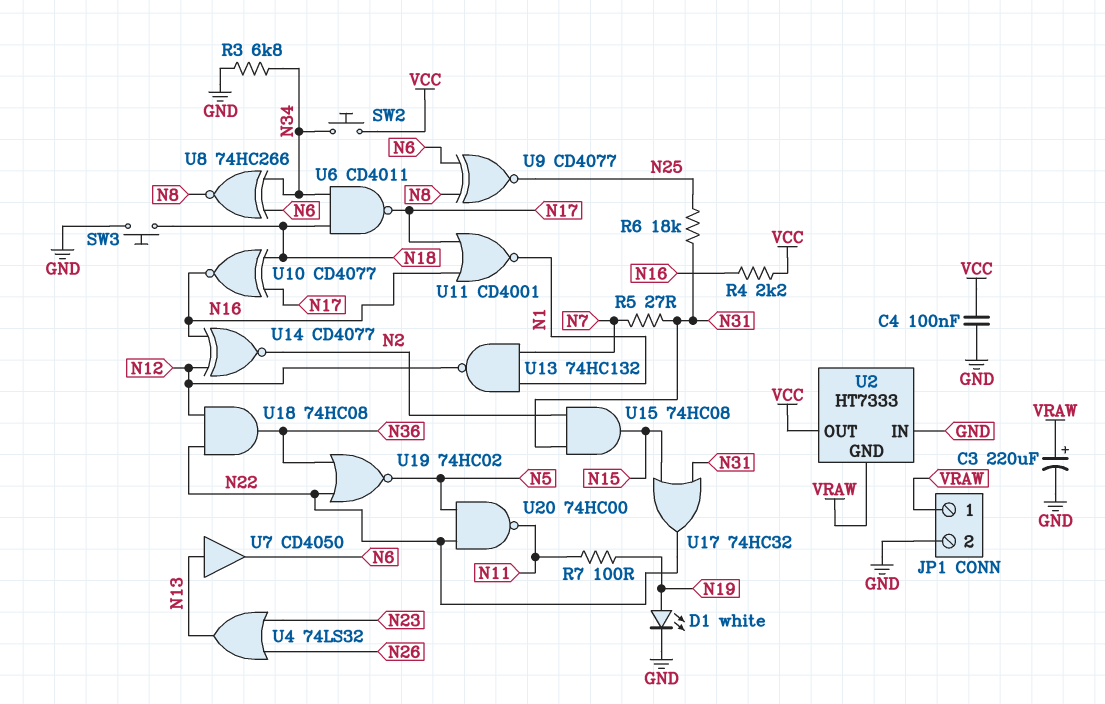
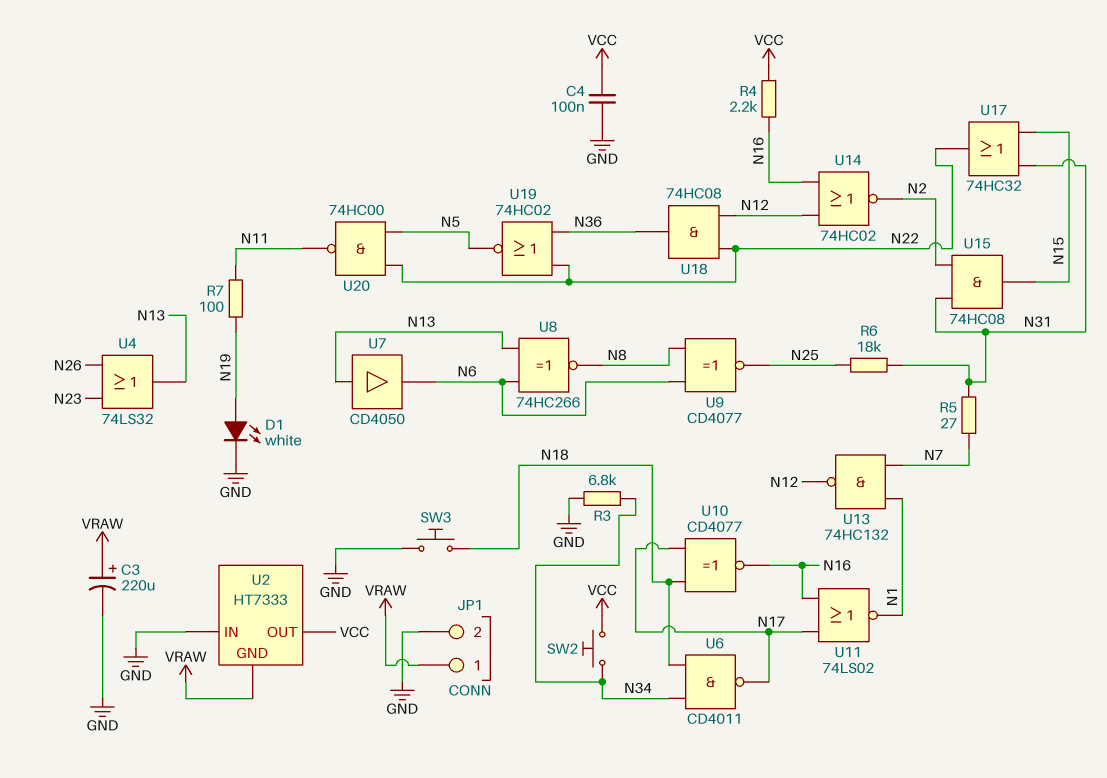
U8: XNOR 74HC266 (in N6, in N34, out N8) -> XNOR 74HC266 (in N6, in N13, out N8)
U11: NOR CD4001 (in N16, in N17, out N1) -> NOR 74LS02 (in N16, in N17, out N1)
U14: XNOR CD4077 (in N12, in N16, out N2) -> NOR 74HC02 (in N12, in N16, out N2)

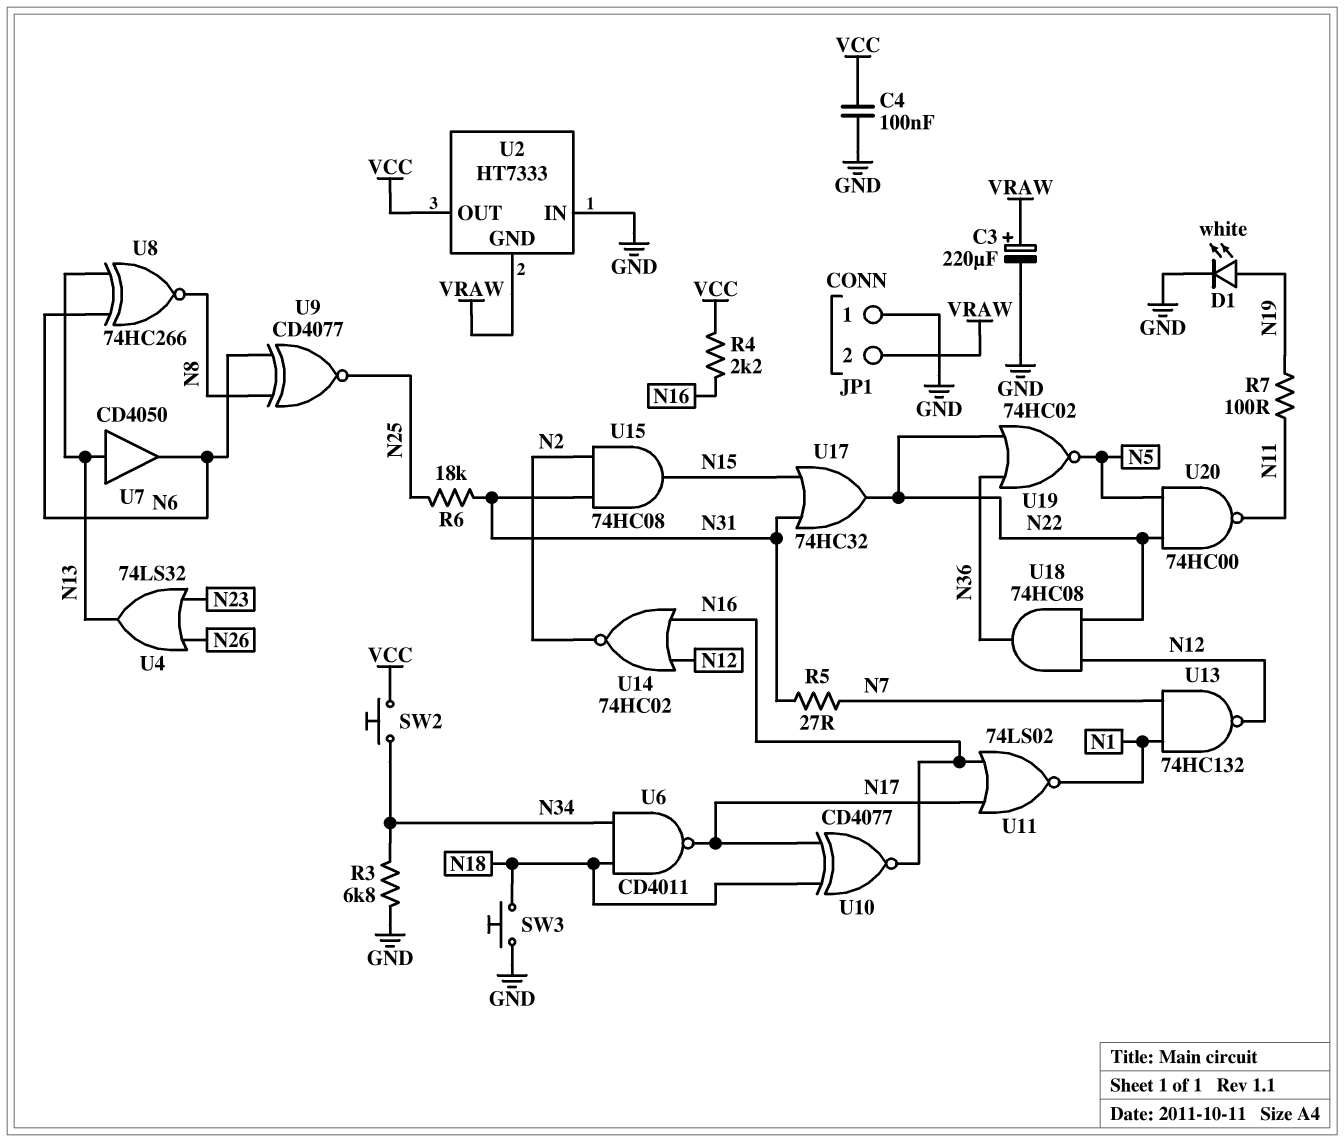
JP1 pin 1: VRAW -> GND
JP1 pin 2: GND -> VRAW

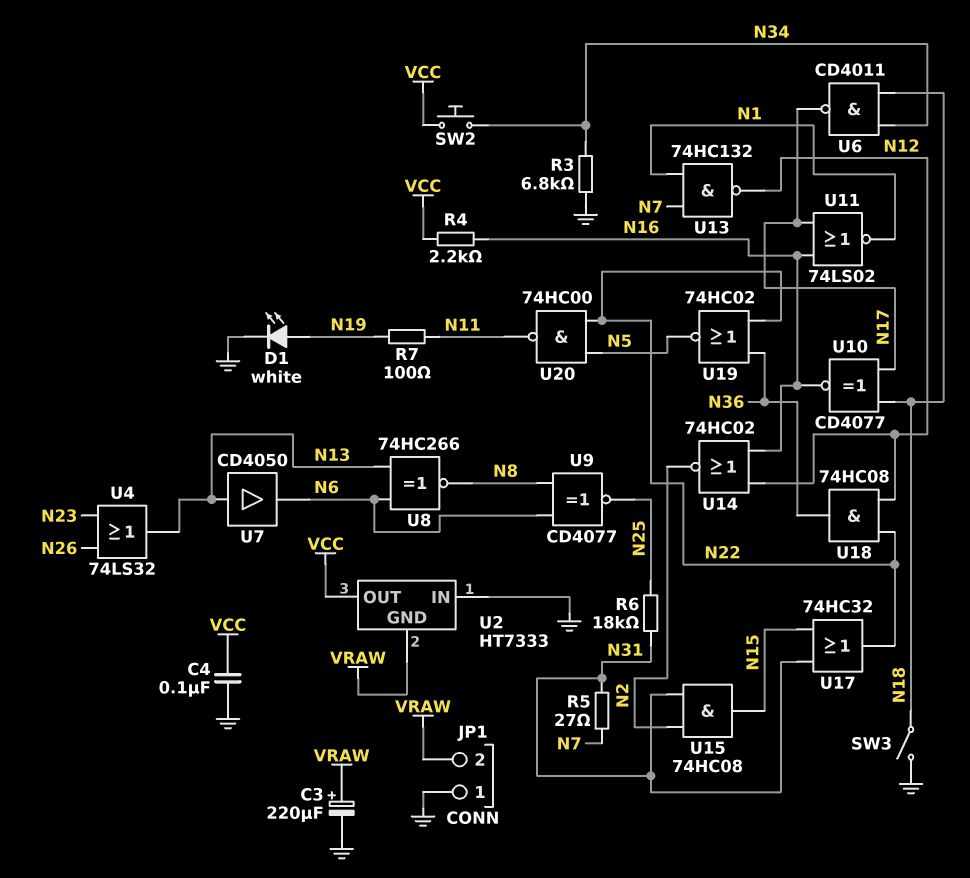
SW3: button (GND, N18) -> switch (GND, N18)

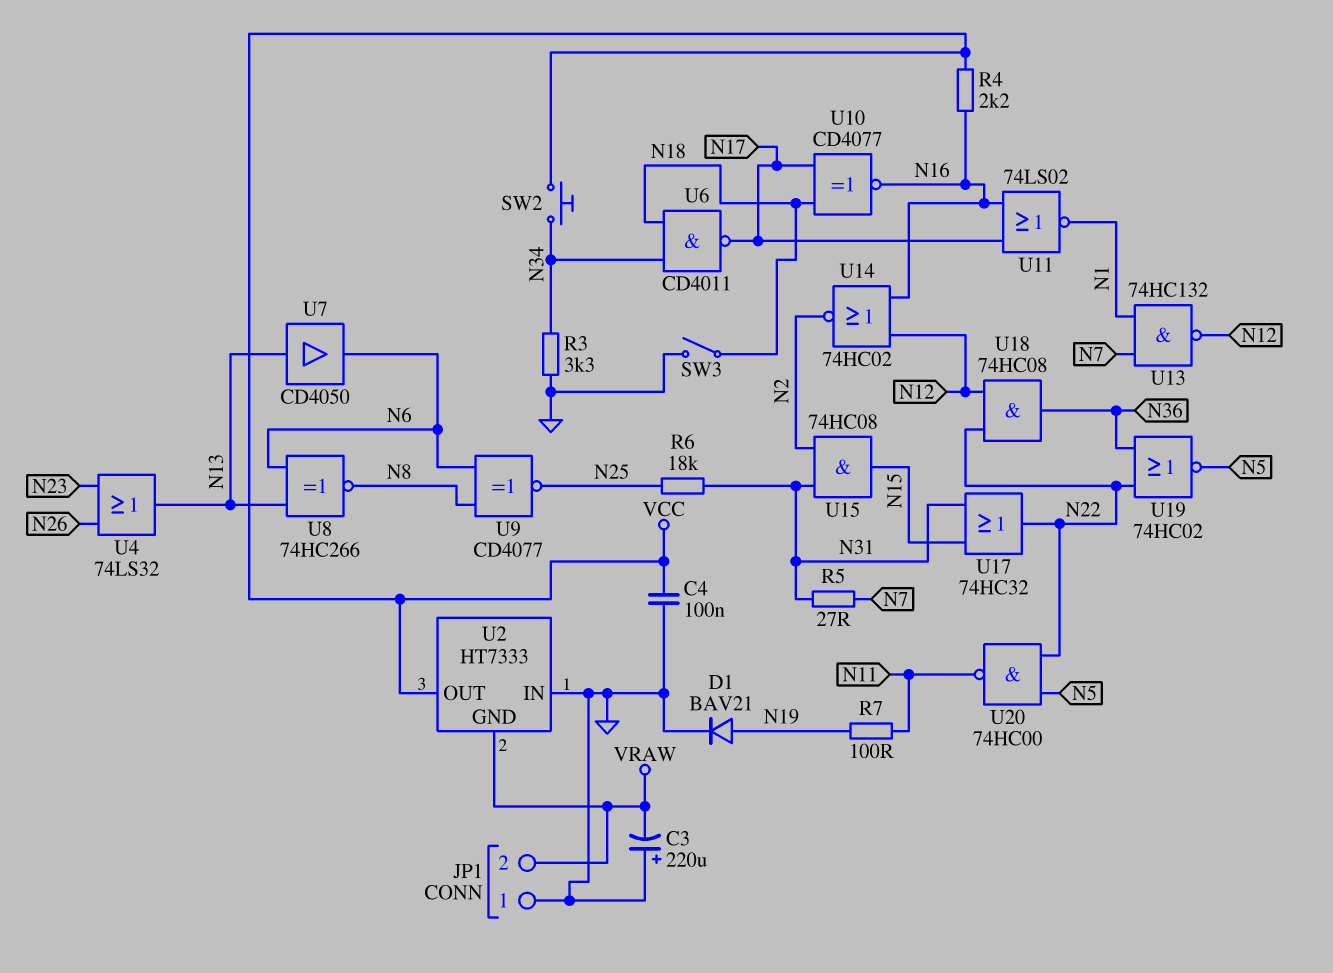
C3: 220uF (plus VRAW, minus GND) -> 220uF (plus GND, minus VRAW)
D1: LED white (A N19, K GND) -> diode BAV21 (A N19, K GND)
R3: 6.8k (GND, N34) -> 3.3k (GND, N34)

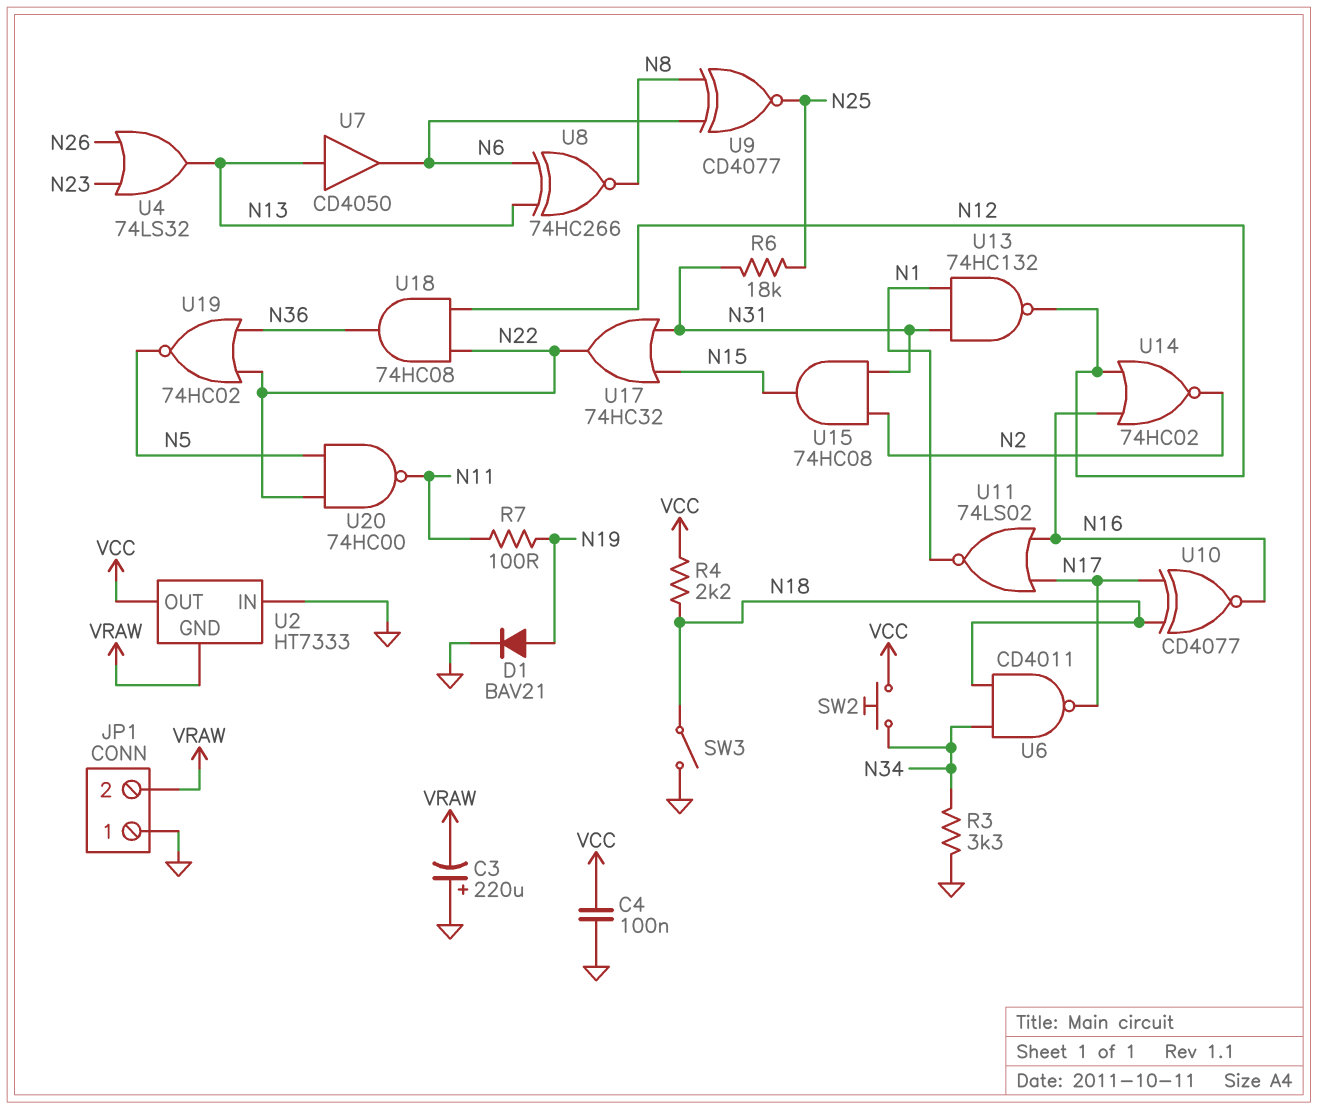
R4: 2.2k (N16, VCC) -> 2.2k (N18, VCC)
R5: 27 (N7, N31) -> none
U13: NAND 74HC132 (in N1, in N7, out N12) -> NAND 74HC132 (in N1, in N31, out N12)

